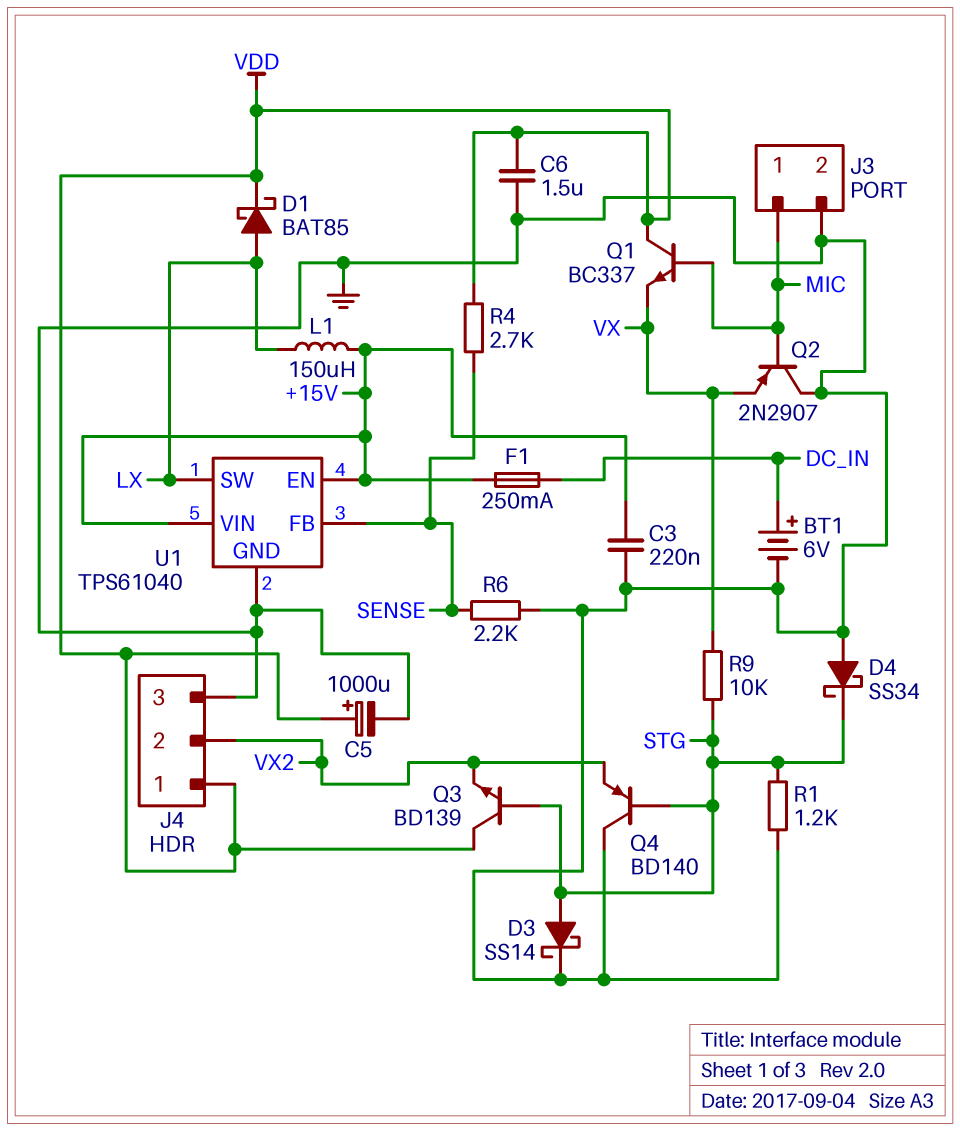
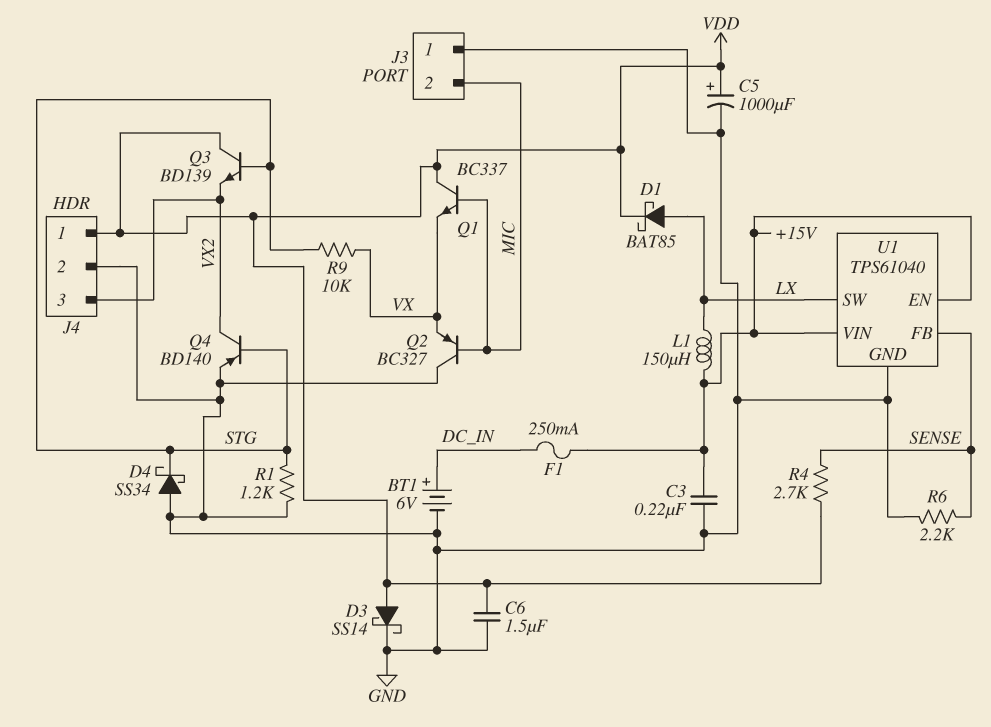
D3: schottky SS14 (A STG, K GND) -> schottky SS14 (A VDD, K GND)
J3 pin 1: MIC -> GND
J3 pin 2: GND -> MIC
J4 pin 2: VX2 -> GND
J4 pin 3: GND -> VX2
Q2: PNP 2N2907 (B MIC, C GND, E VX) -> PNP BC327 (B MIC, C GND, E VX)
Q4: PNP BD140 (B STG, C GND, E VX2) -> PNP BD140 (B STG, C VX2, E GND)

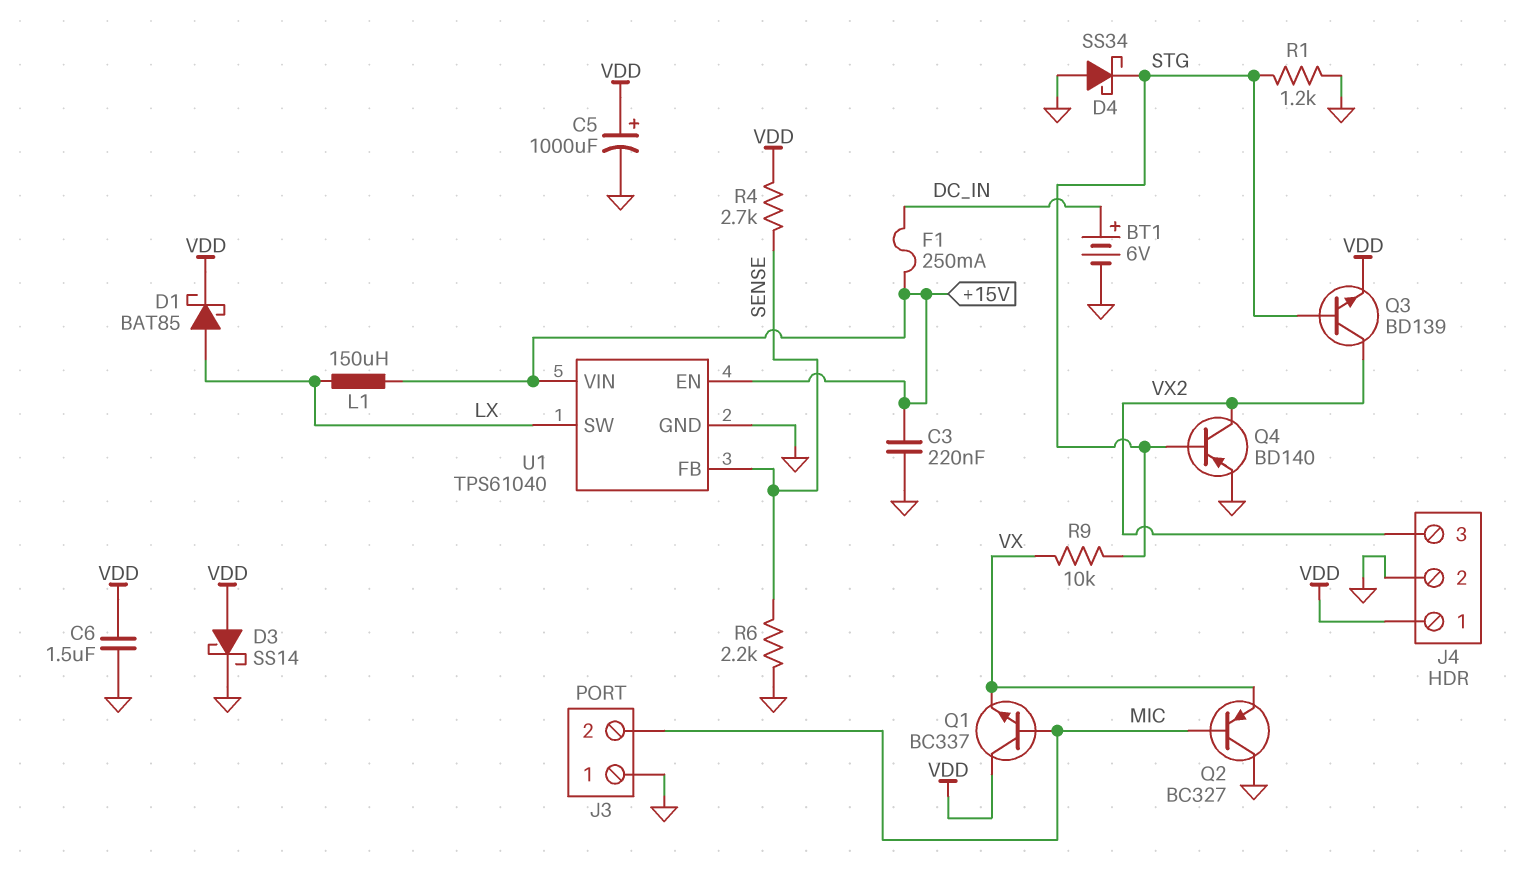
Q3: NPN BD139 (B STG, C VDD, E VX2) -> NPN BD139 (B STG, C VX2, E VDD)

